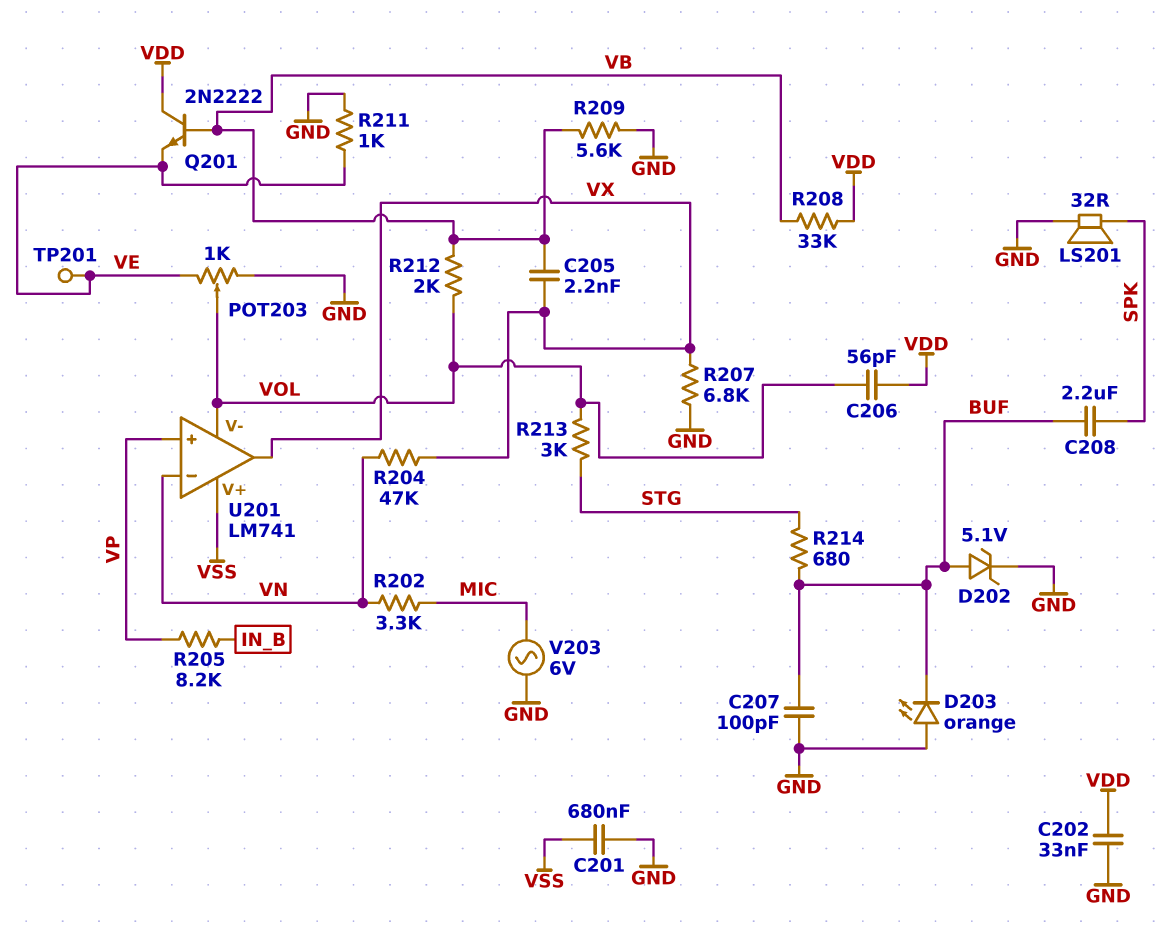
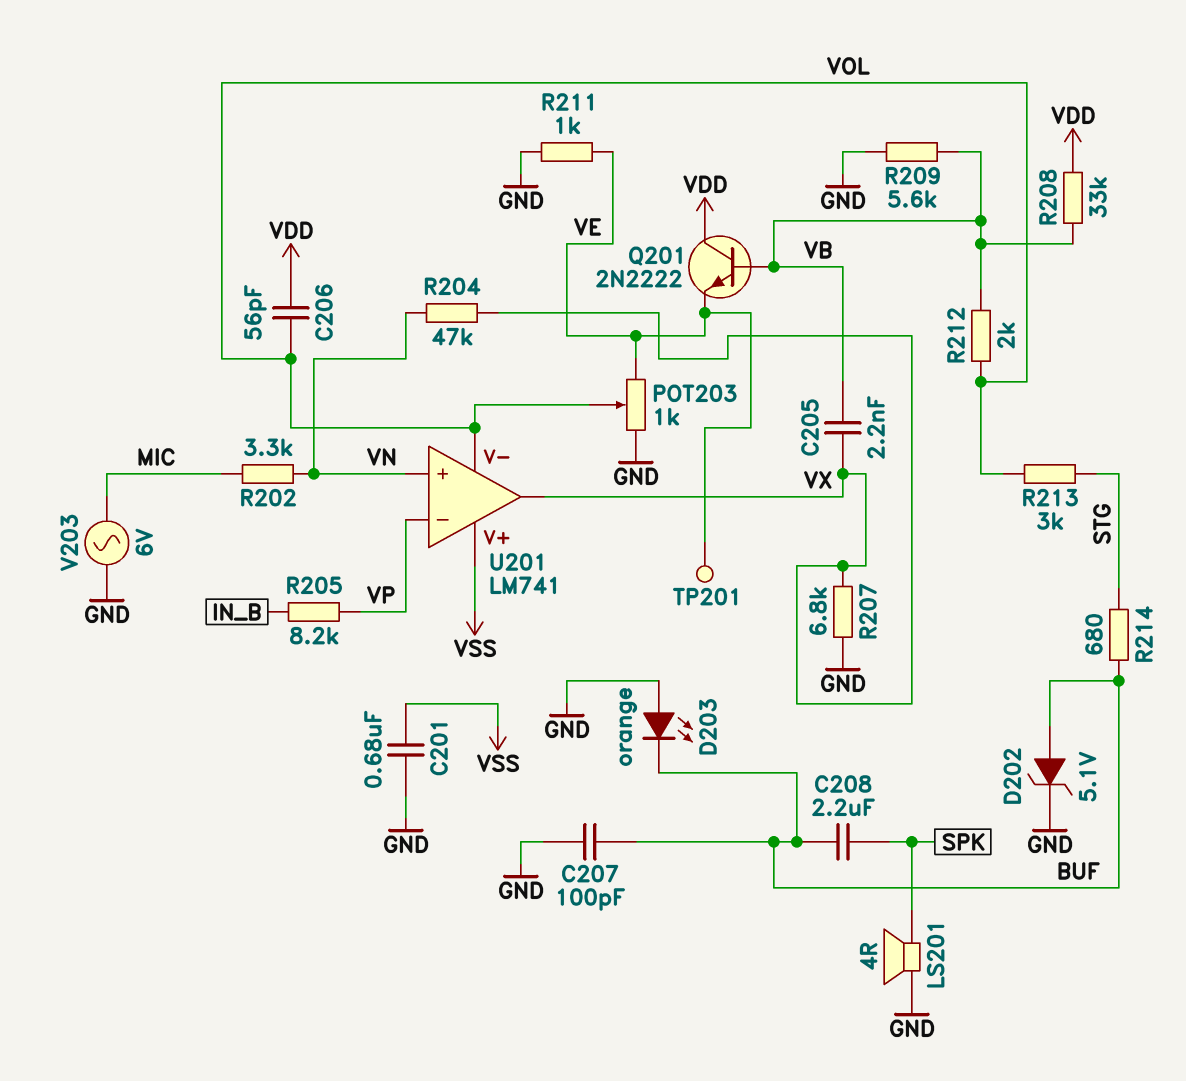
C202: 33nF (GND, VDD) -> none
LS201: speaker 32R (GND, SPK) -> speaker 4R (GND, SPK)
U201 pin in+: VP -> VN
U201 pin in-: VN -> VP

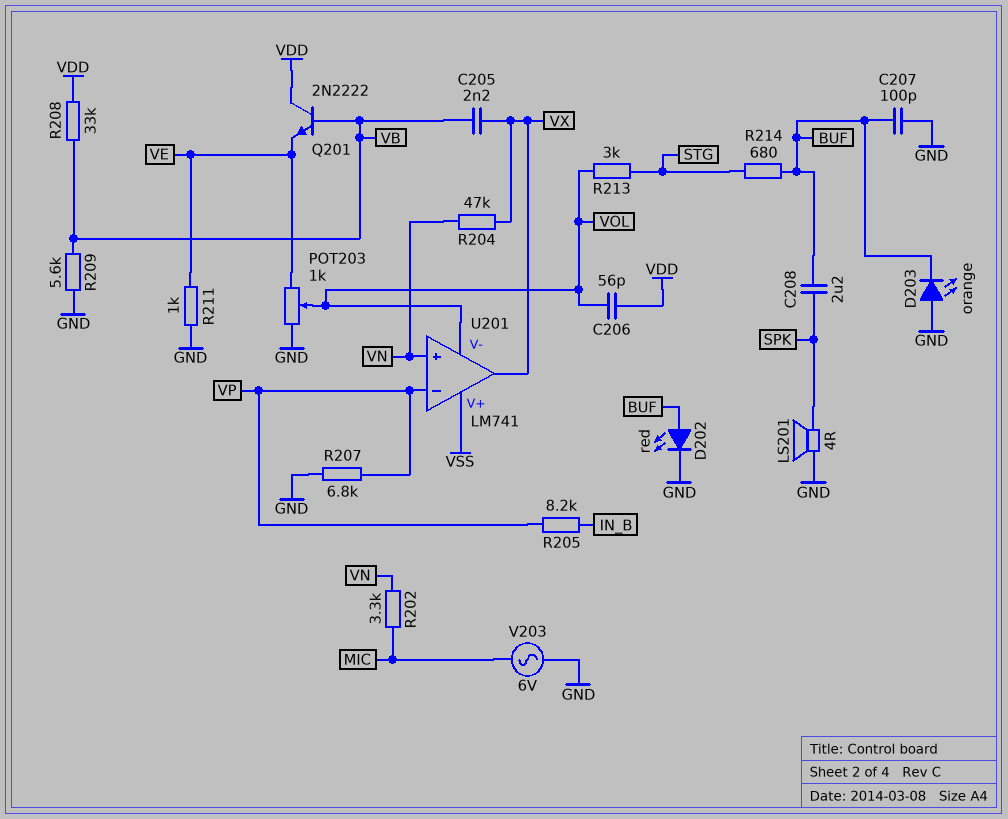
C201: 680nF (GND, VSS) -> none
D202: zener 5.1V (A BUF, K GND) -> LED red (A BUF, K GND)
R207: 6.8k (GND, VX) -> 6.8k (GND, VP)
R212: 2k (VB, VOL) -> none
TP201: test point (VE) -> none

